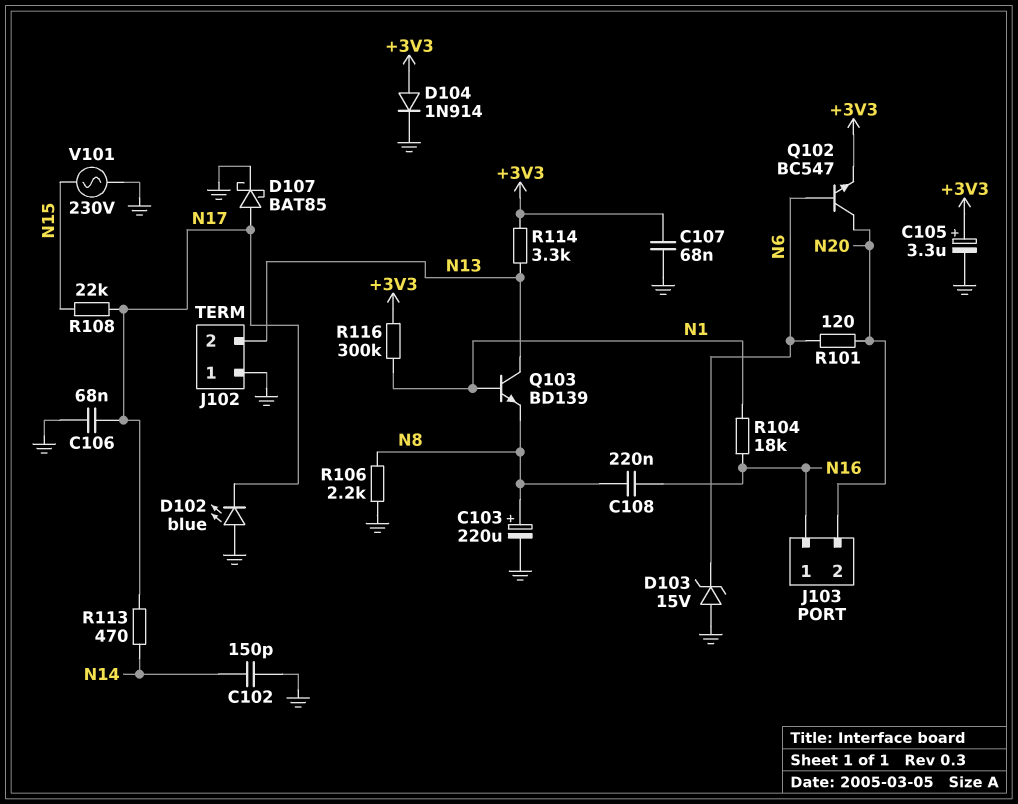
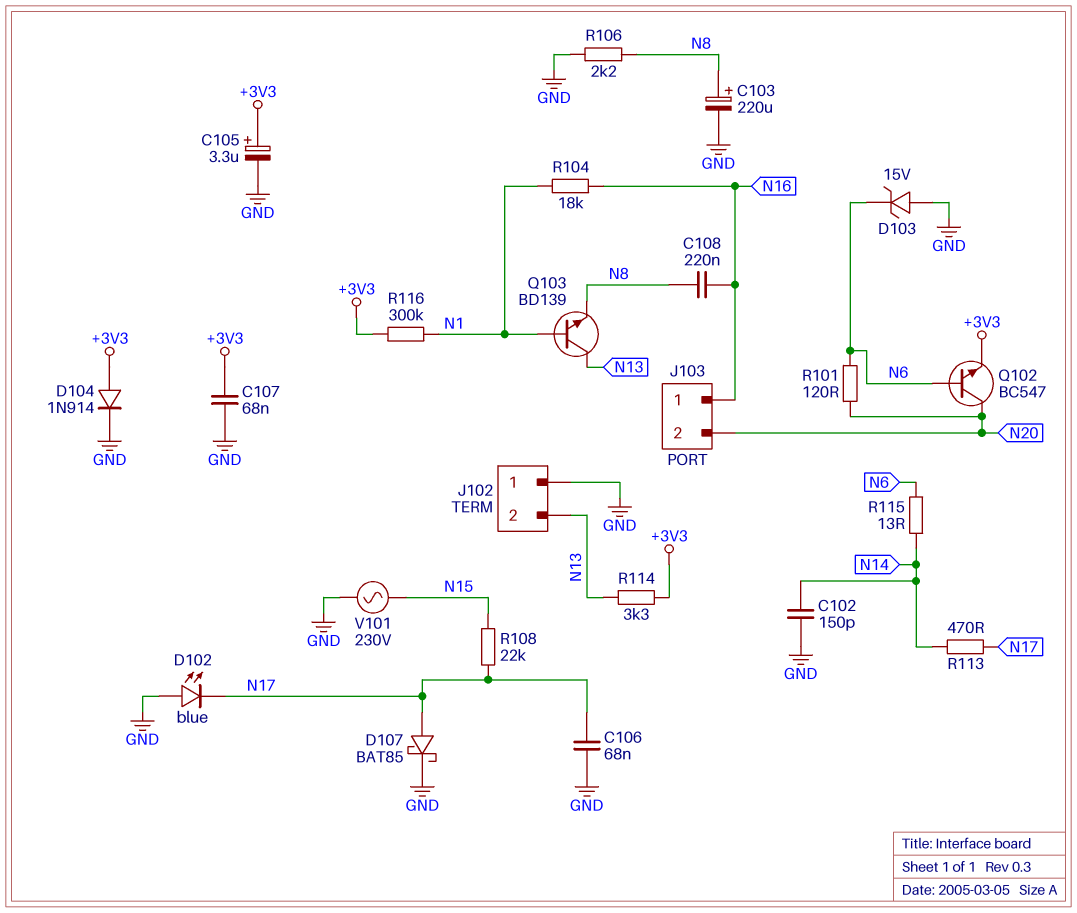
R115: none -> 13 (N6, N14)

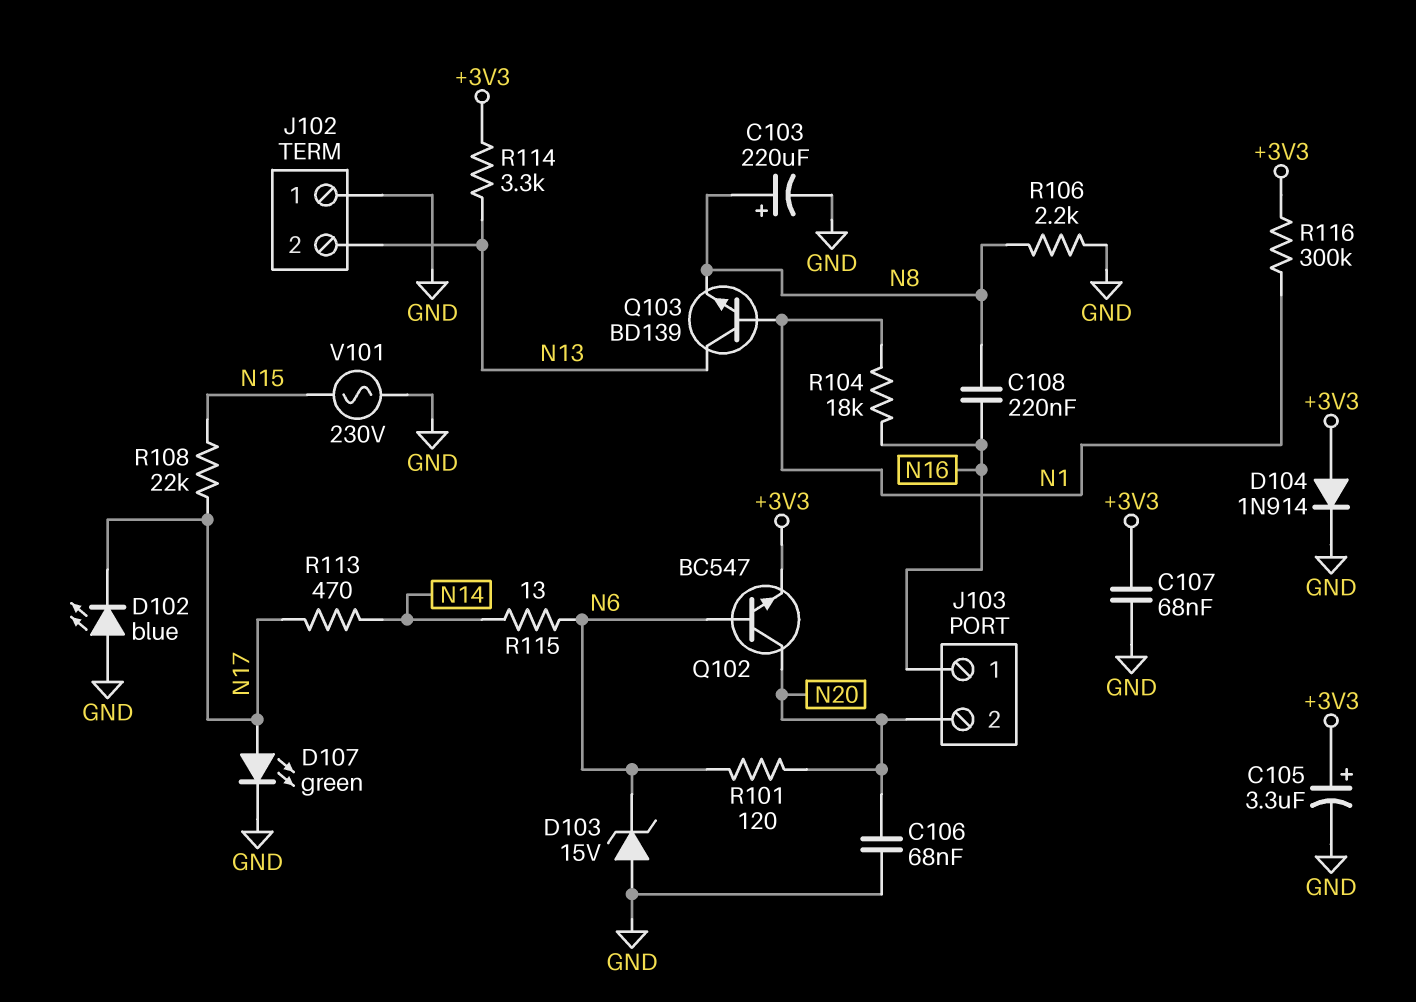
C102: 150pF (GND, N14) -> none
C106: 68nF (GND, N17) -> 68nF (GND, N20)
D107: schottky BAT85 (A N17, K GND) -> LED green (A N17, K GND)

